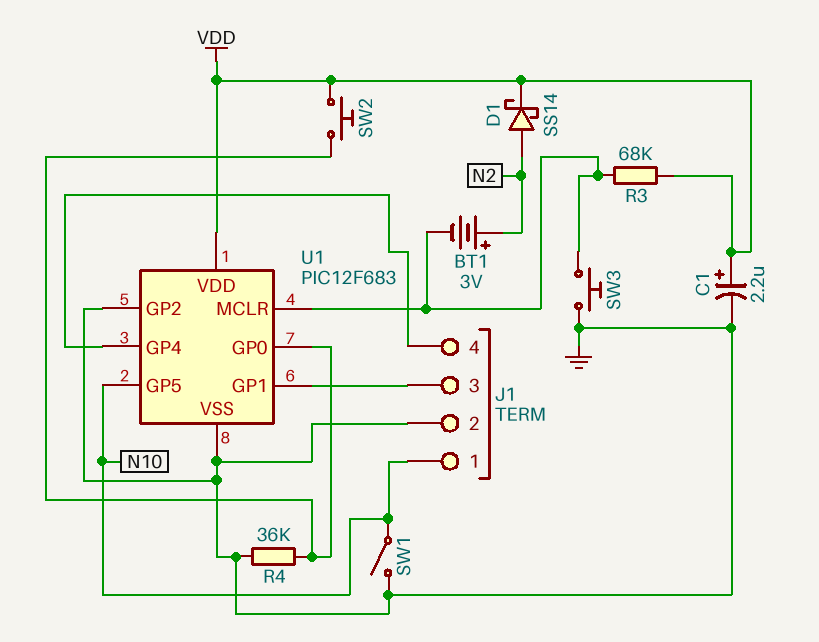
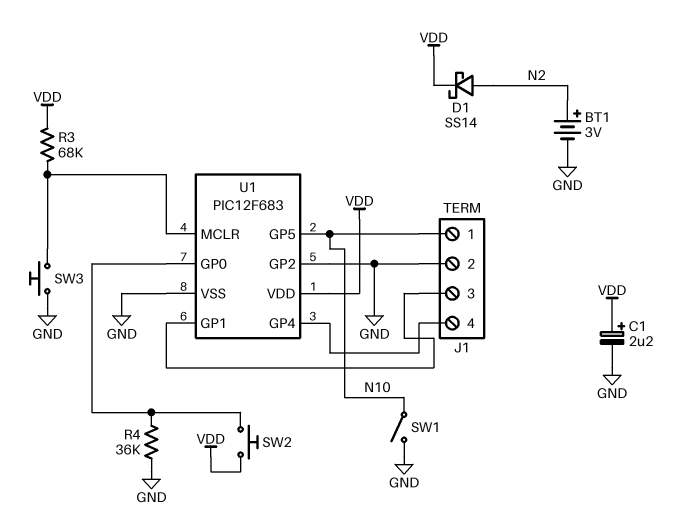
BT1: 3V (plus N2, minus U1/MCLR) -> 3V (plus N2, minus GND)

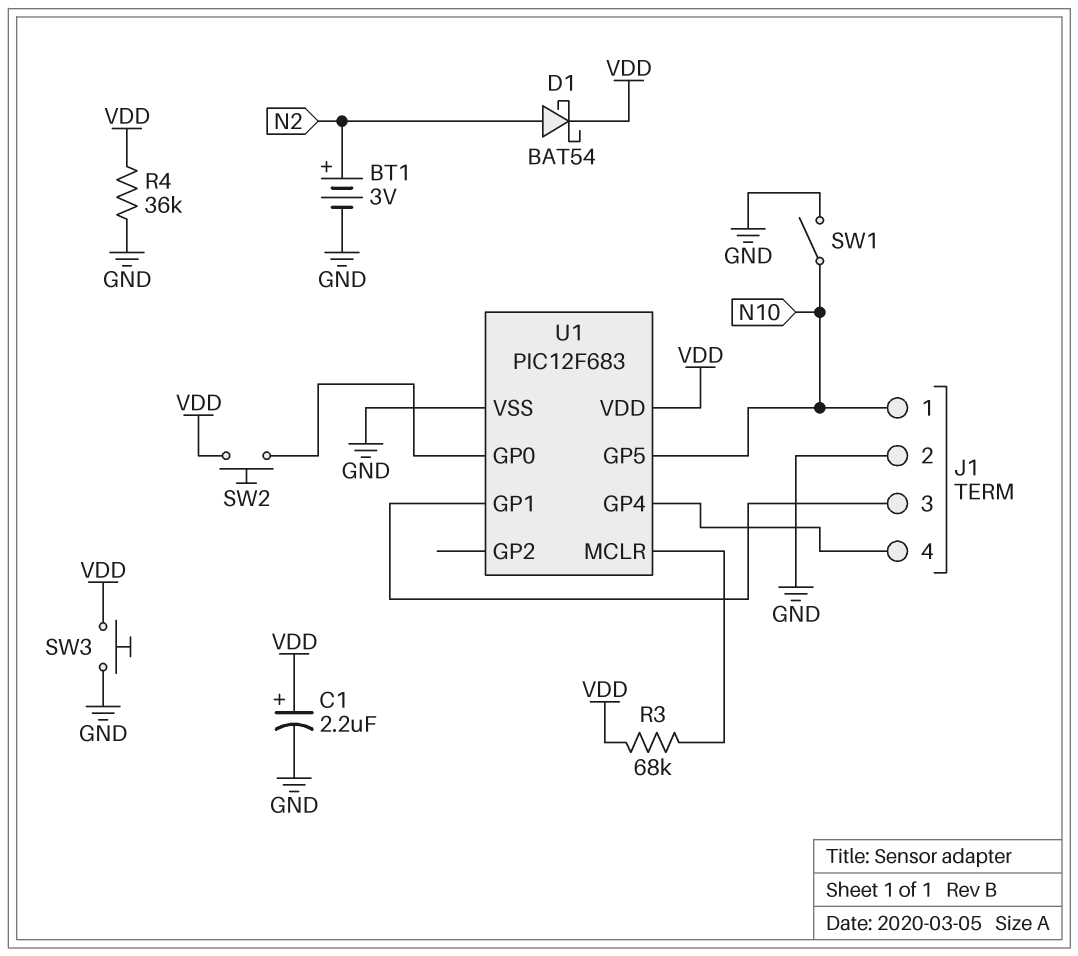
D1: schottky SS14 (A N2, K VDD) -> schottky BAT54 (A N2, K VDD)
R4: 36k (GND, U1/GP0) -> 36k (GND, VDD)
SW3: button (GND, U1/MCLR) -> button (GND, VDD)
U1 pin GP2: GND -> none

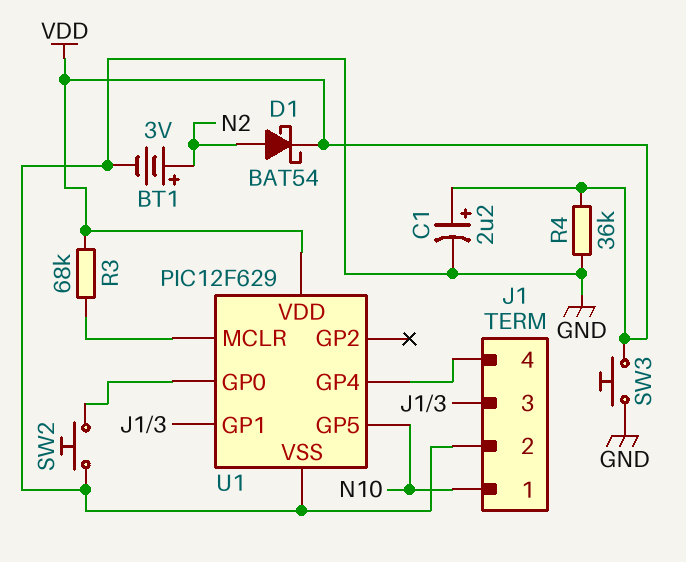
SW1: switch (GND, N10) -> none
SW2: button (U1/GP0, VDD) -> button (GND, U1/GP0)
U1: PIC12F683 -> PIC12F629

